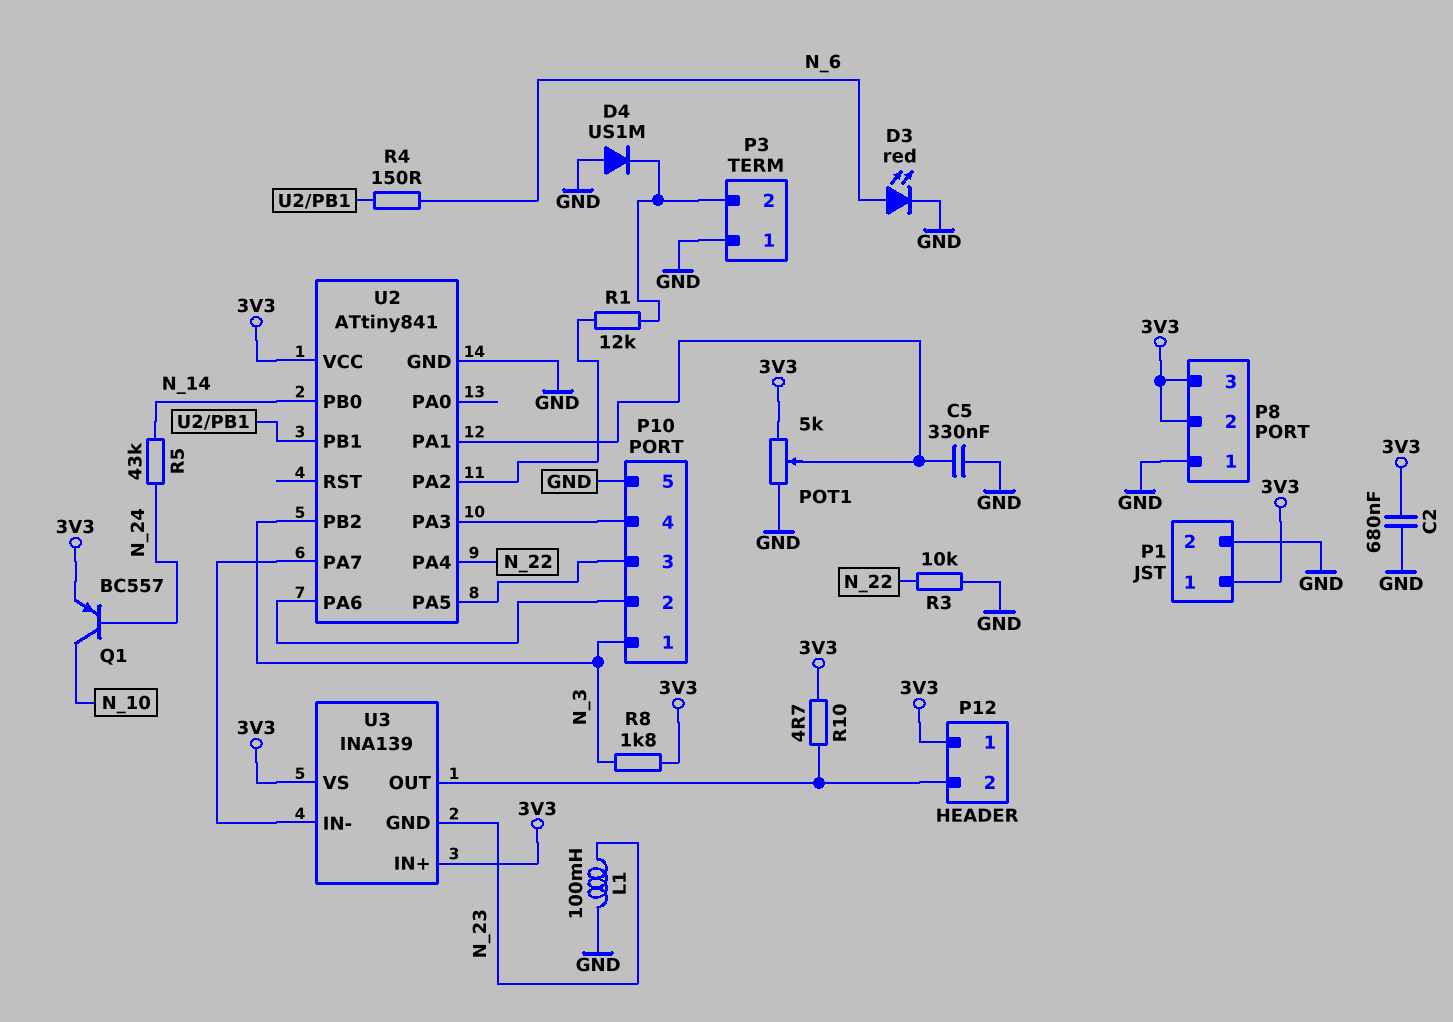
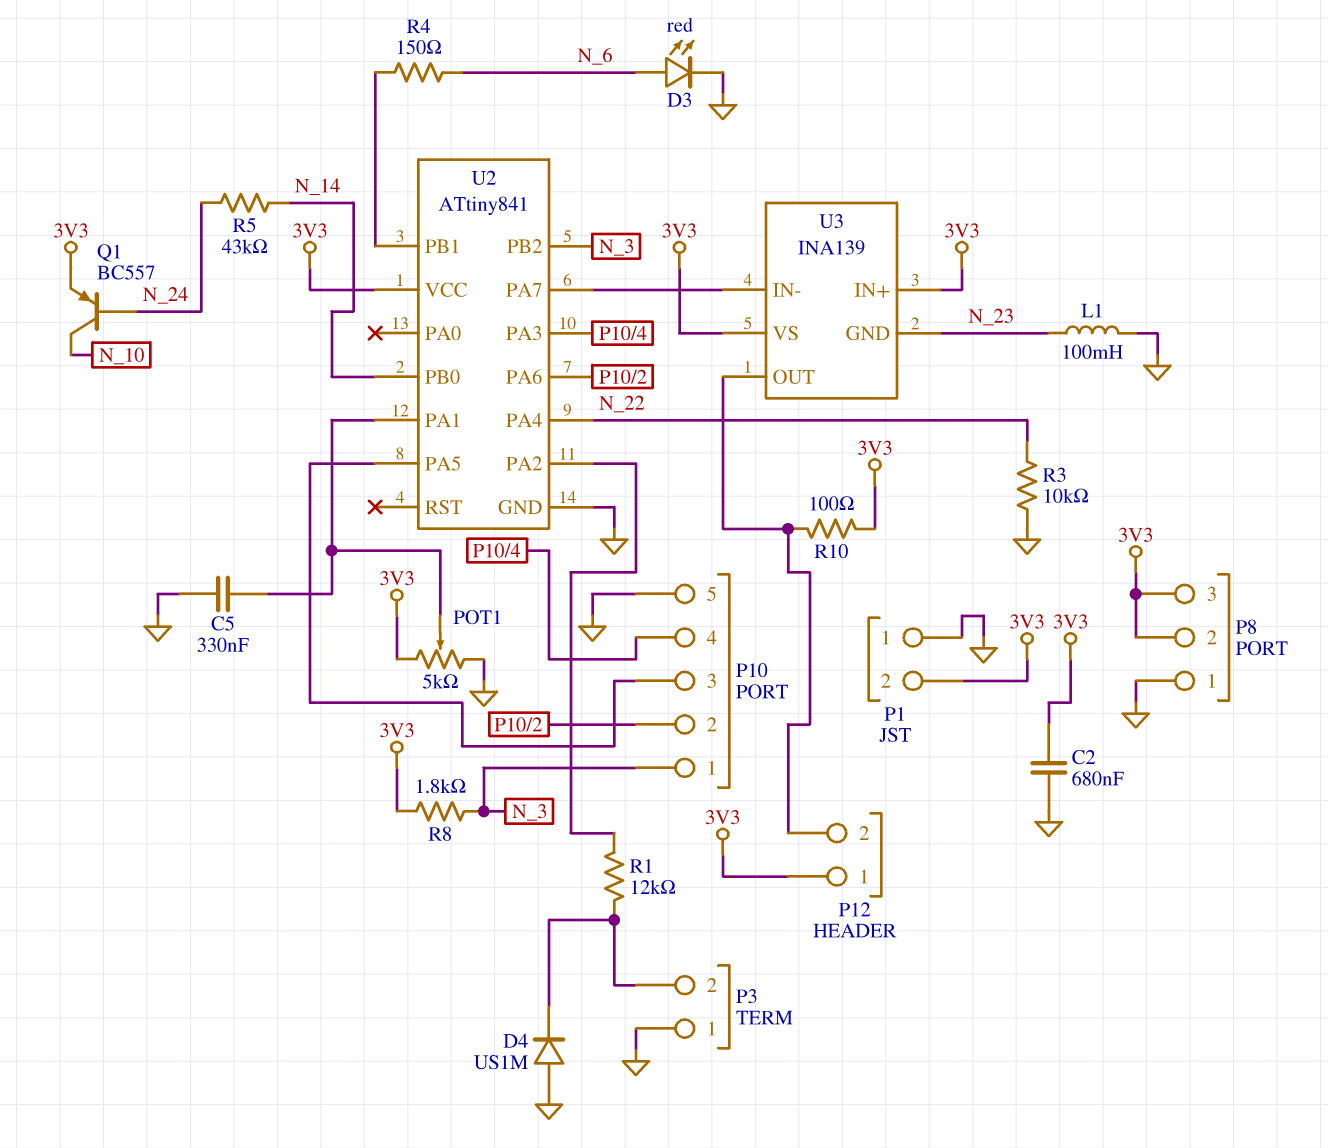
P1 pin 1: 3V3 -> GND
P1 pin 2: GND -> 3V3
R10: 4.7 (3V3, P12/2) -> 100 (3V3, P12/2)

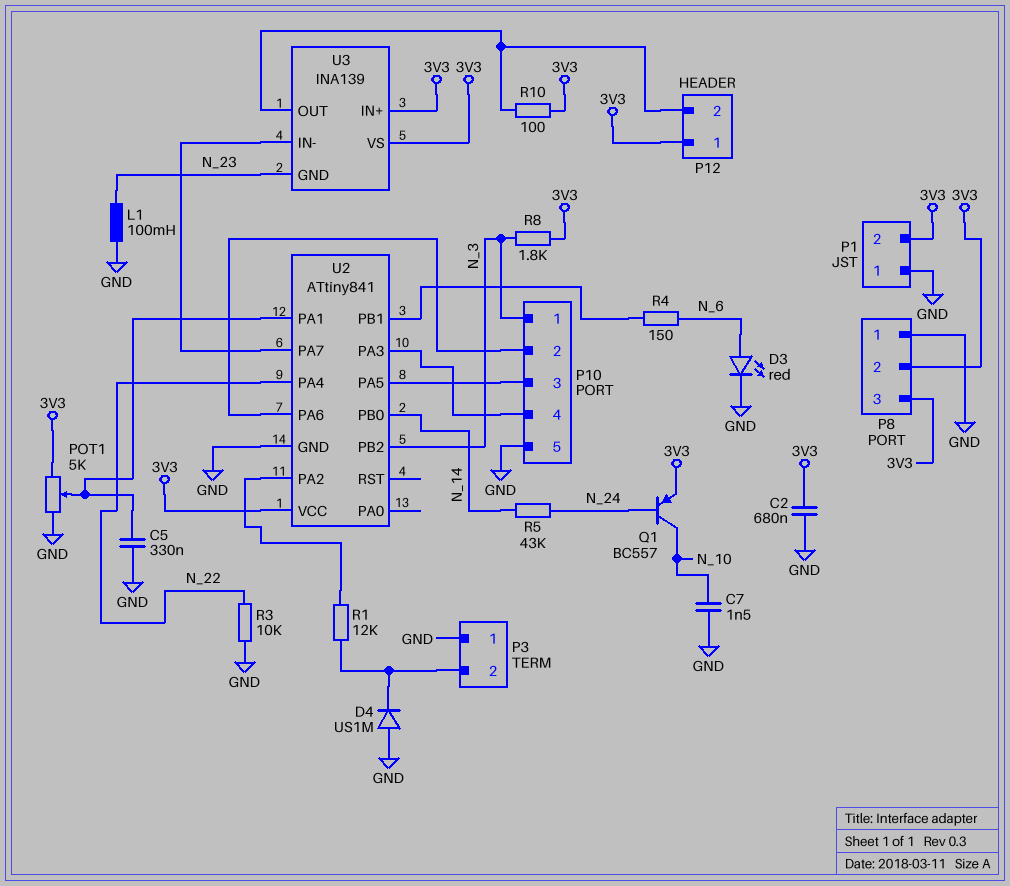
C7: none -> 1.5nF (GND, N_10)

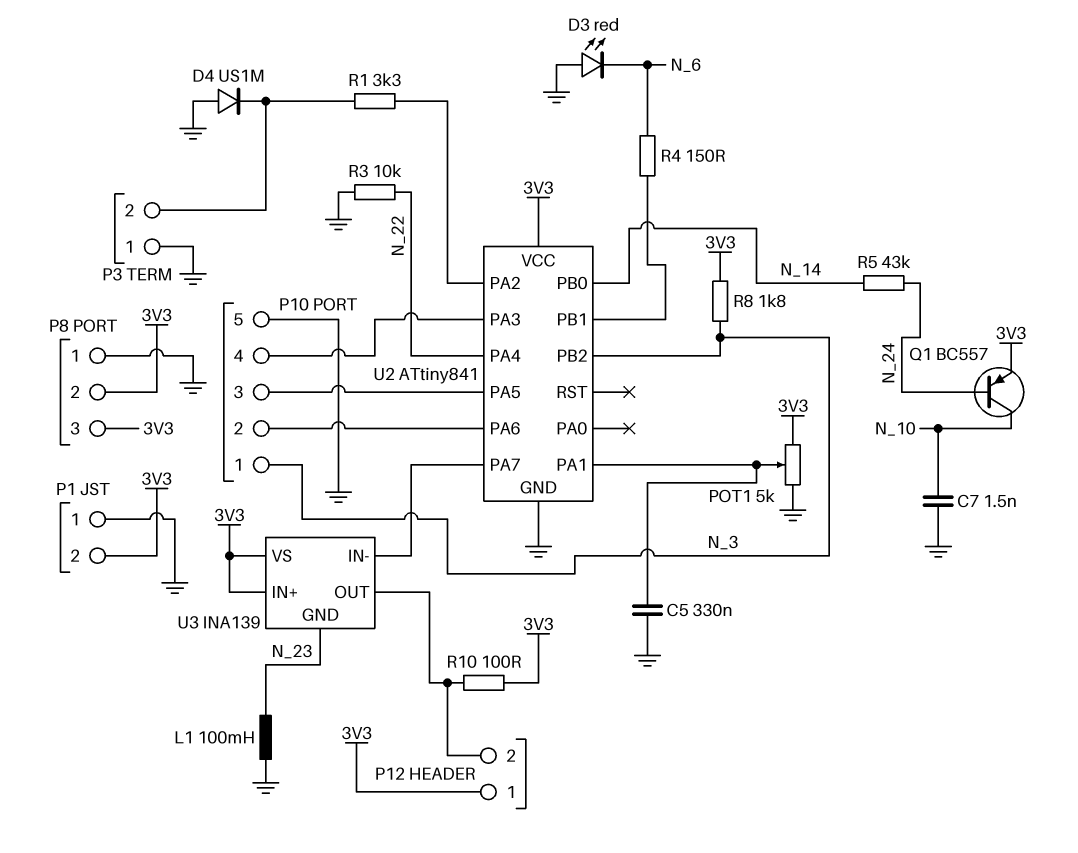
C2: 680nF (3V3, GND) -> none
D3: LED red (A N_6, K GND) -> LED red (A GND, K N_6)
R1: 12k (P3/2, U2/PA2) -> 3.3k (P3/2, U2/PA2)

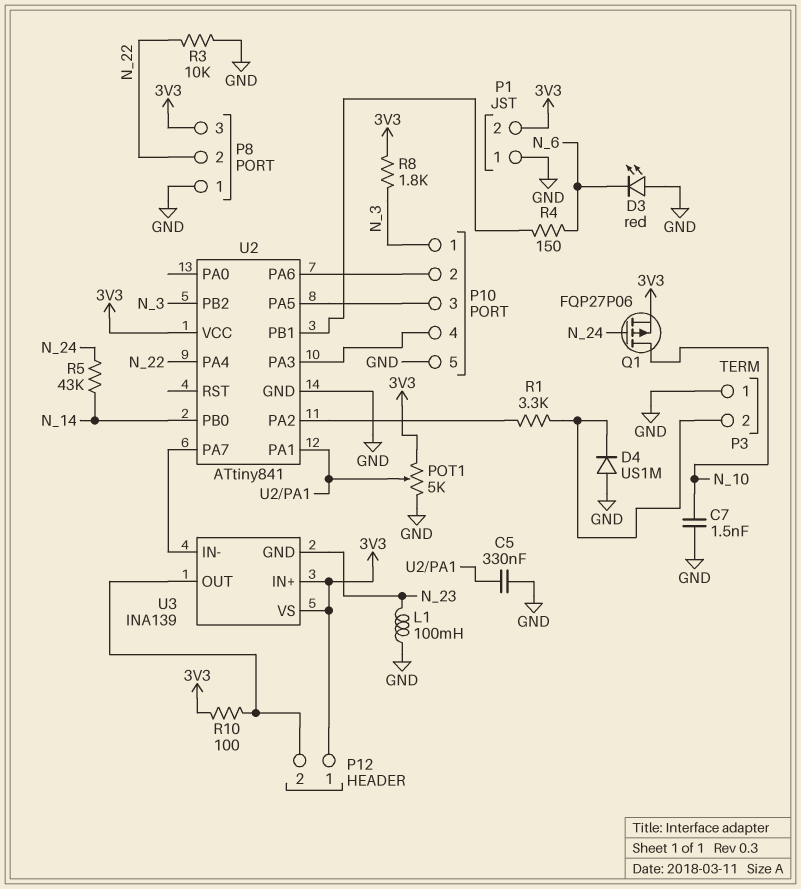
P8 pin 2: 3V3 -> N_22
Q1: PNP BC557 (B N_24, C N_10, E 3V3) -> PMOS FQP27P06 (G N_24, D N_10, S 3V3)

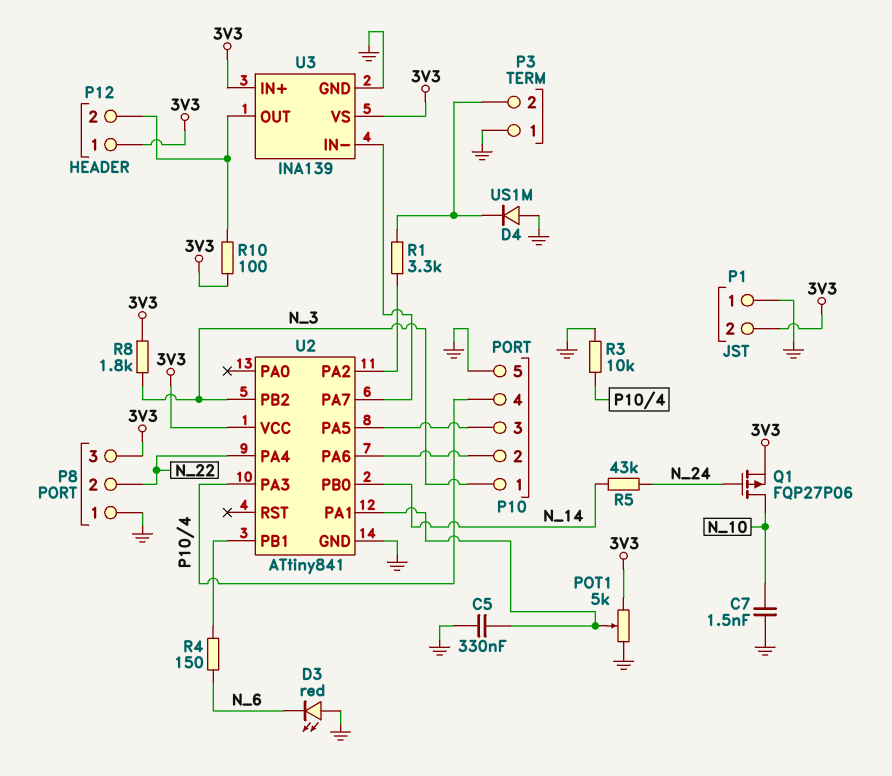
L1: 100mH (GND, N_23) -> none
R3: 10k (GND, N_22) -> 10k (GND, P10/4)
U3 pin GND: N_23 -> GND

